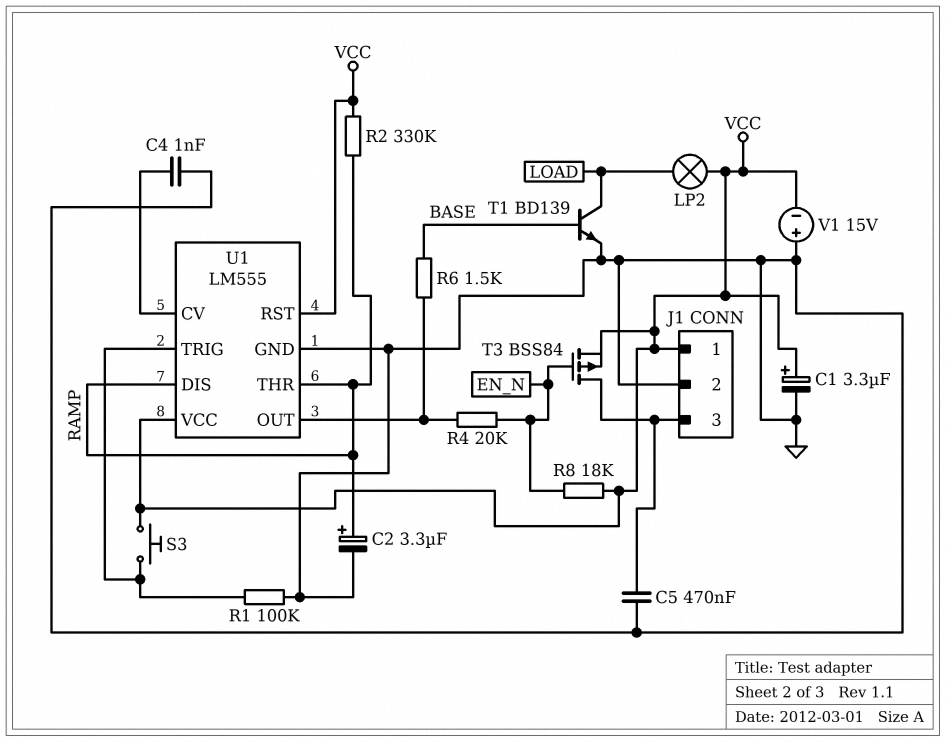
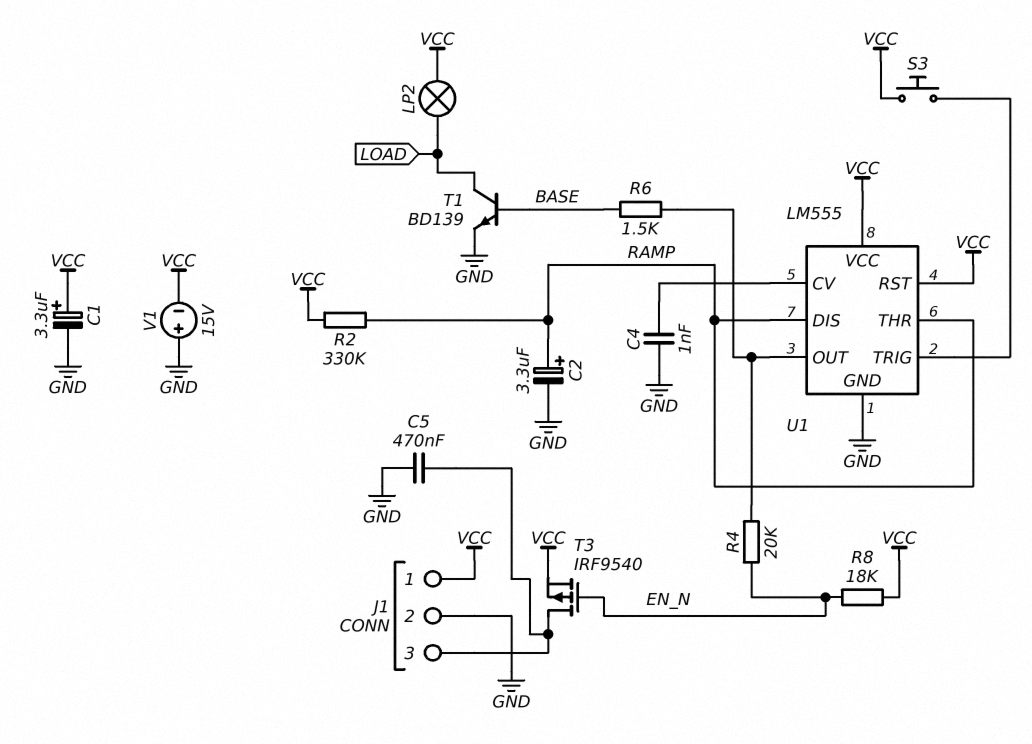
R1: 100k (GND, U1/TRIG) -> none
T3: PMOS BSS84 (G EN_N, D J1/3, S VCC) -> PMOS IRF9540 (G EN_N, D J1/3, S VCC)

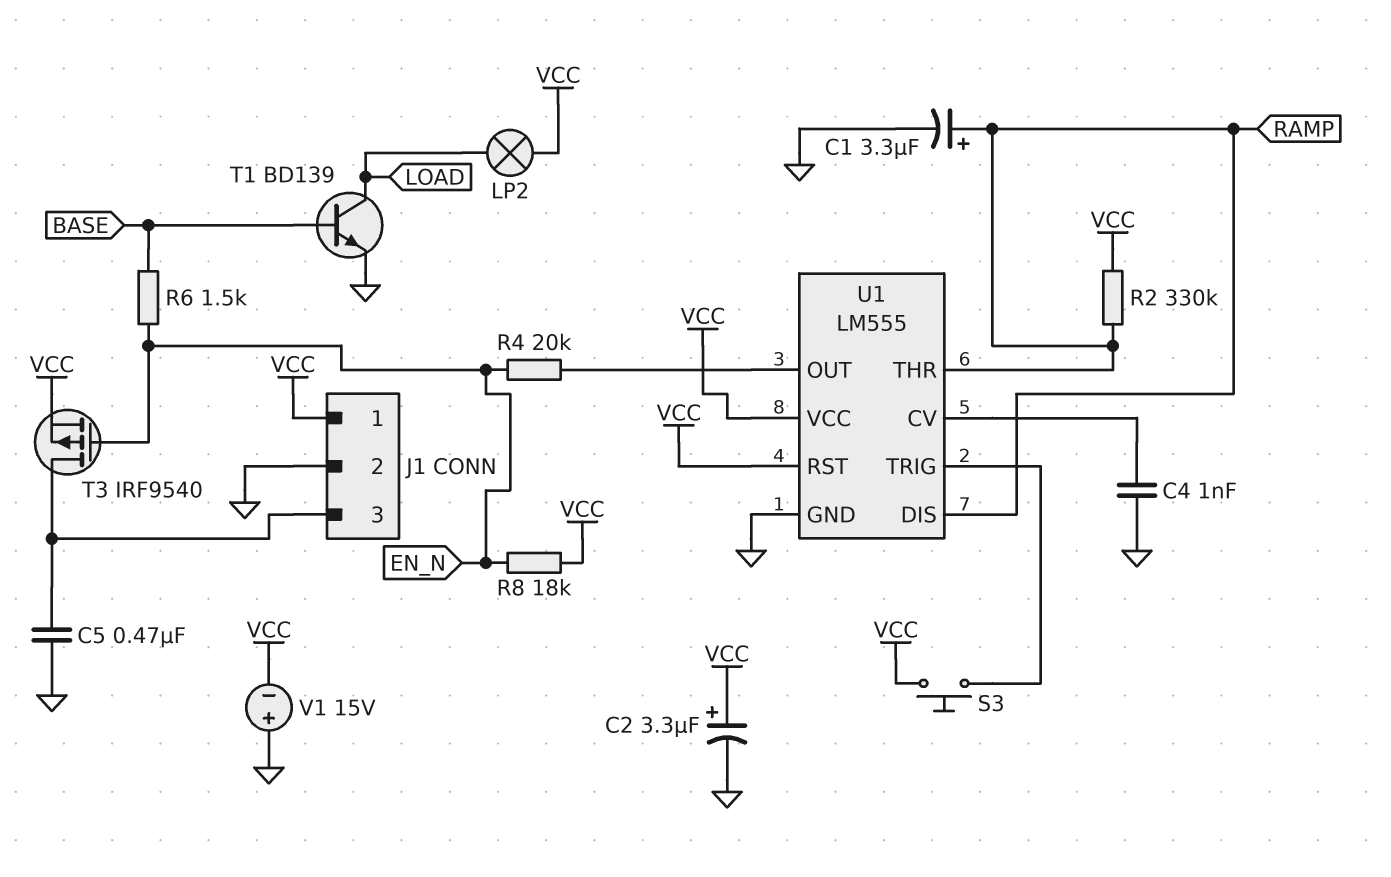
C1: 3.3uF (plus VCC, minus GND) -> 3.3uF (plus RAMP, minus GND)
C2: 3.3uF (plus RAMP, minus GND) -> 3.3uF (plus VCC, minus GND)
R6: 1.5k (BASE, U1/OUT) -> 1.5k (BASE, EN_N)

